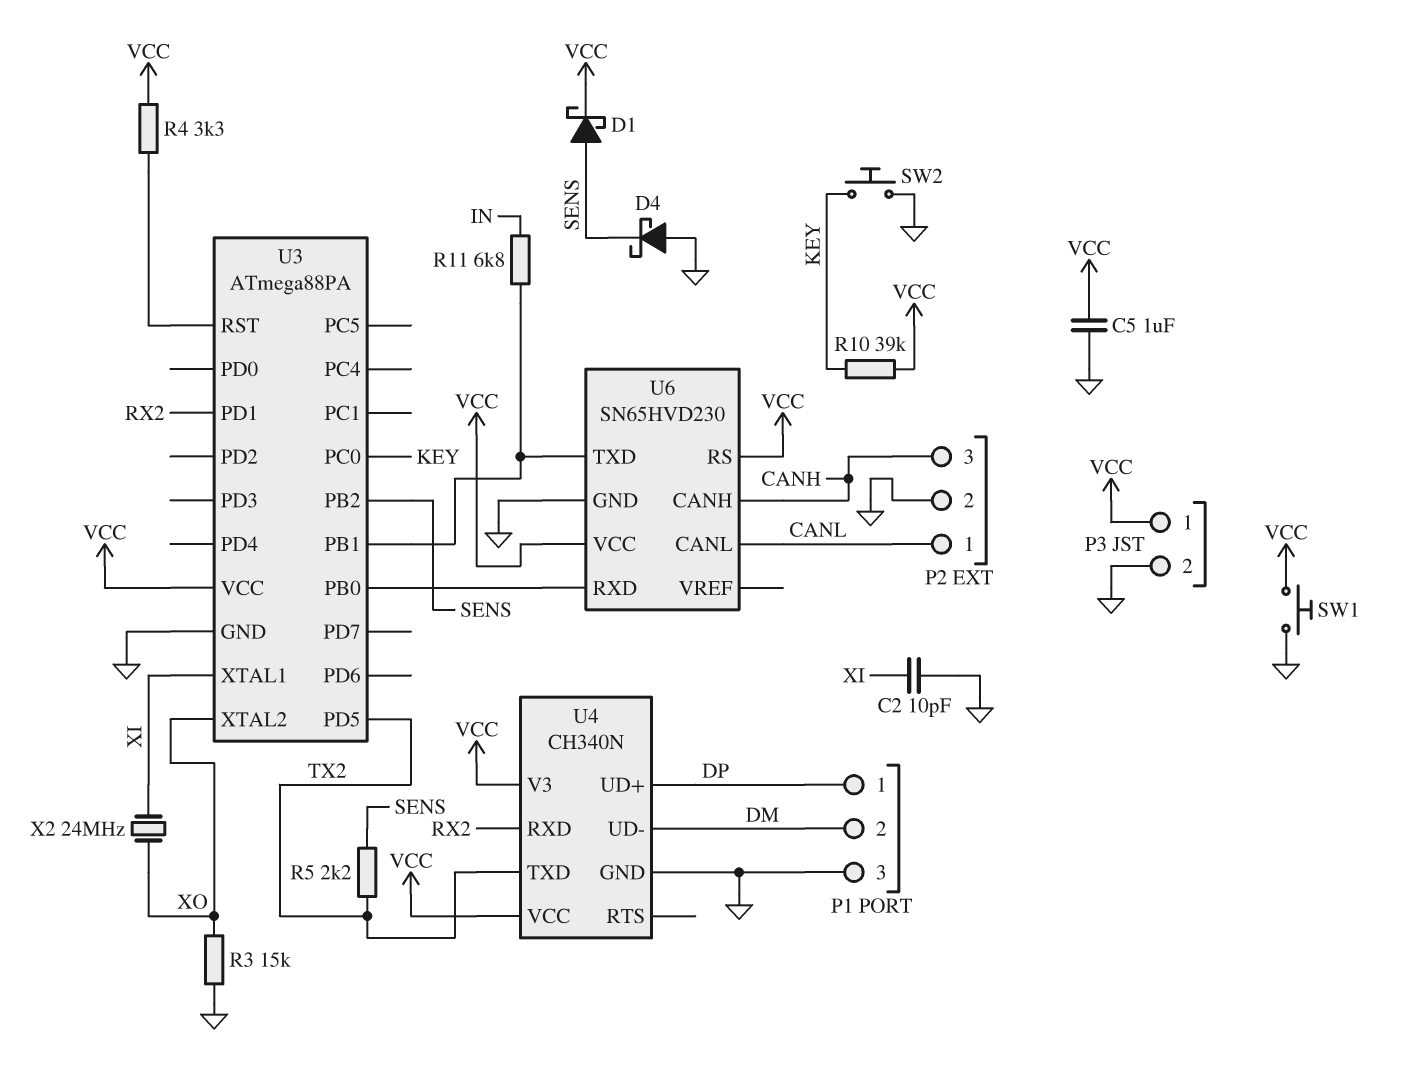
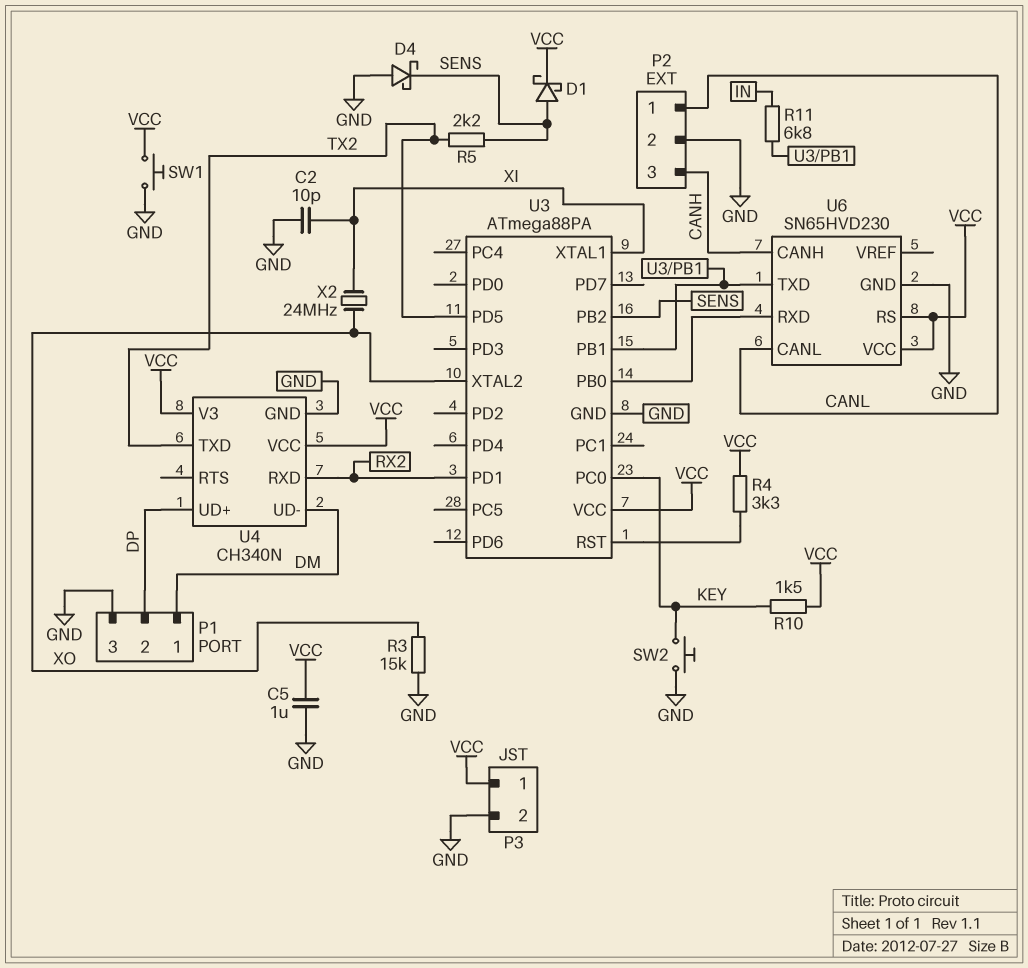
P1 pin 1: DP -> DM
P1 pin 2: DM -> DP
R10: 39k (KEY, VCC) -> 1.5k (KEY, VCC)

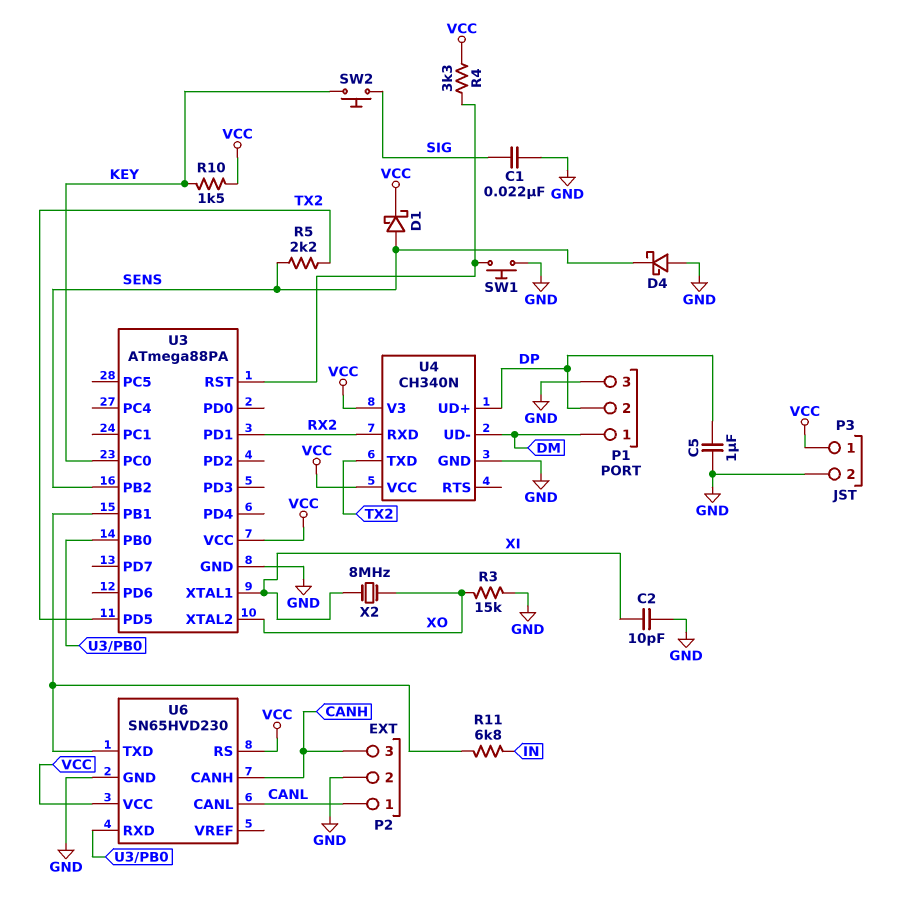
C1: none -> 22nF (GND, SIG)
C5: 1uF (GND, VCC) -> 1uF (DP, GND)
SW1: button (GND, VCC) -> button (GND, U3/RST)
SW2: button (GND, KEY) -> button (KEY, SIG)
X2: 24MHz (XI, XO) -> 8MHz (XI, XO)

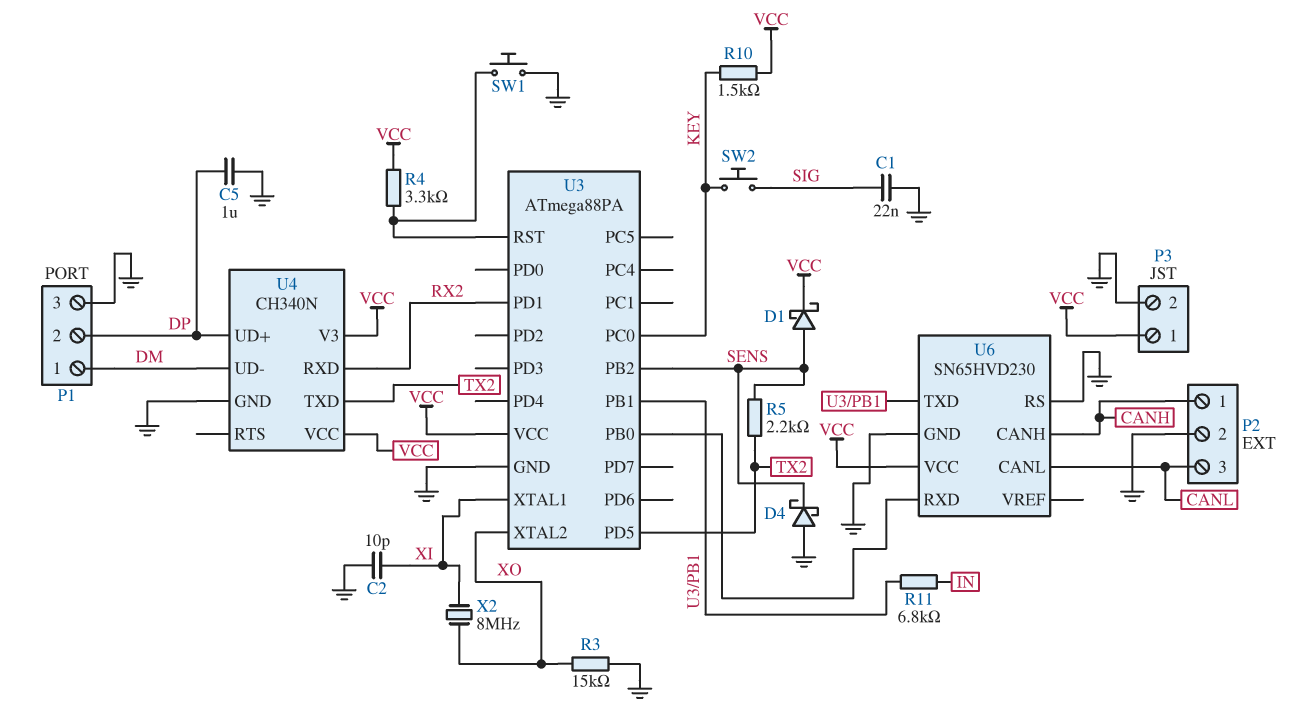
P2 pin 1: CANL -> CANH
P2 pin 3: CANH -> CANL
U6 pin RS: VCC -> GND

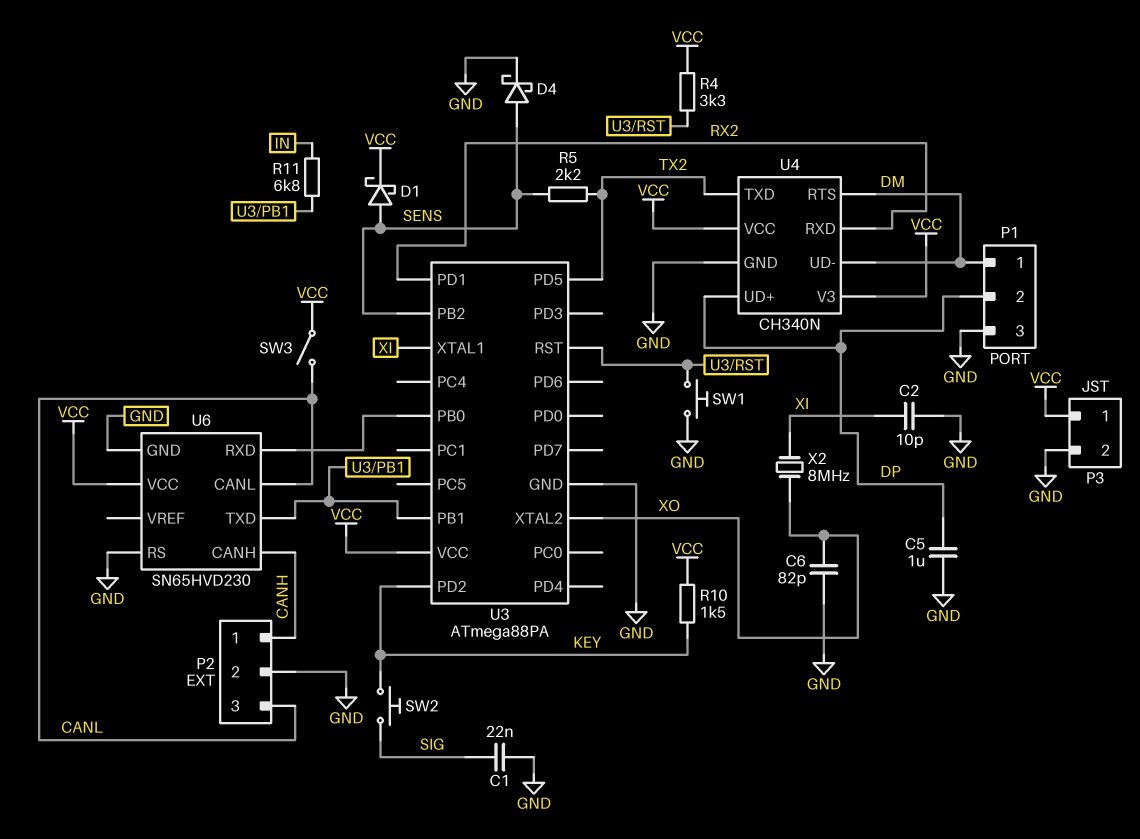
C6: none -> 82pF (GND, XO)
D4: schottky (A GND, K SENS) -> schottky (A SENS, K GND)
R3: 15k (GND, XO) -> none
SW3: none -> switch (CANL, VCC)
U3 pin PC0: KEY -> none
U3 pin PD2: none -> KEY
U4 pin RTS: none -> DM

